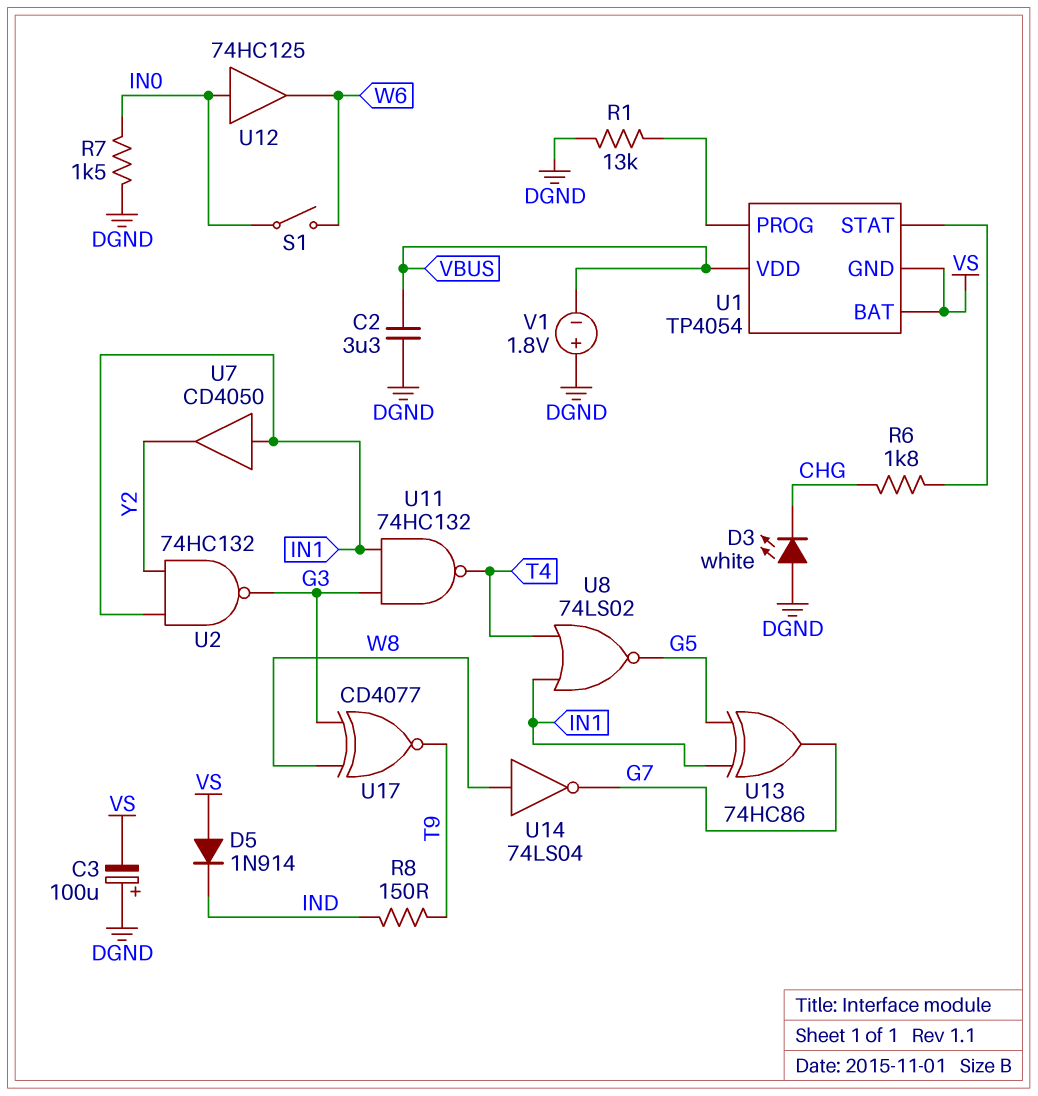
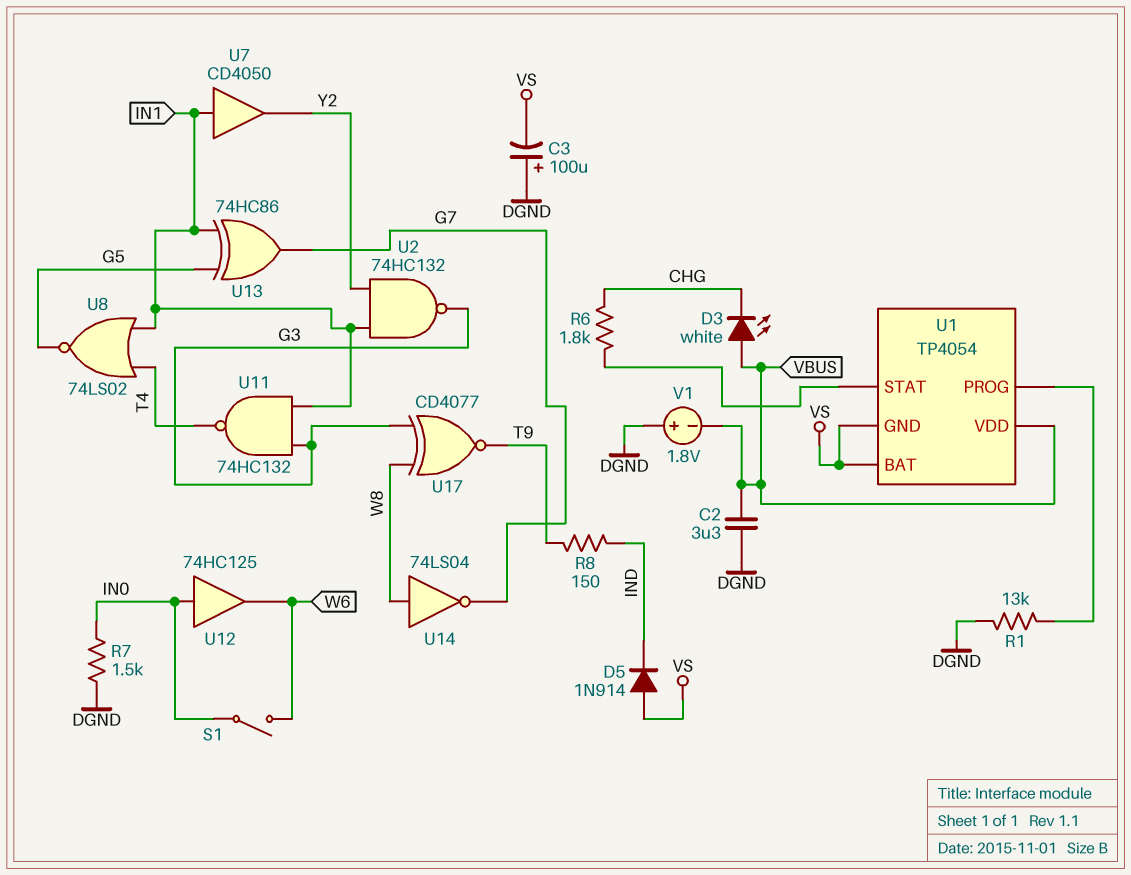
D3: LED white (A DGND, K CHG) -> LED white (A VBUS, K CHG)

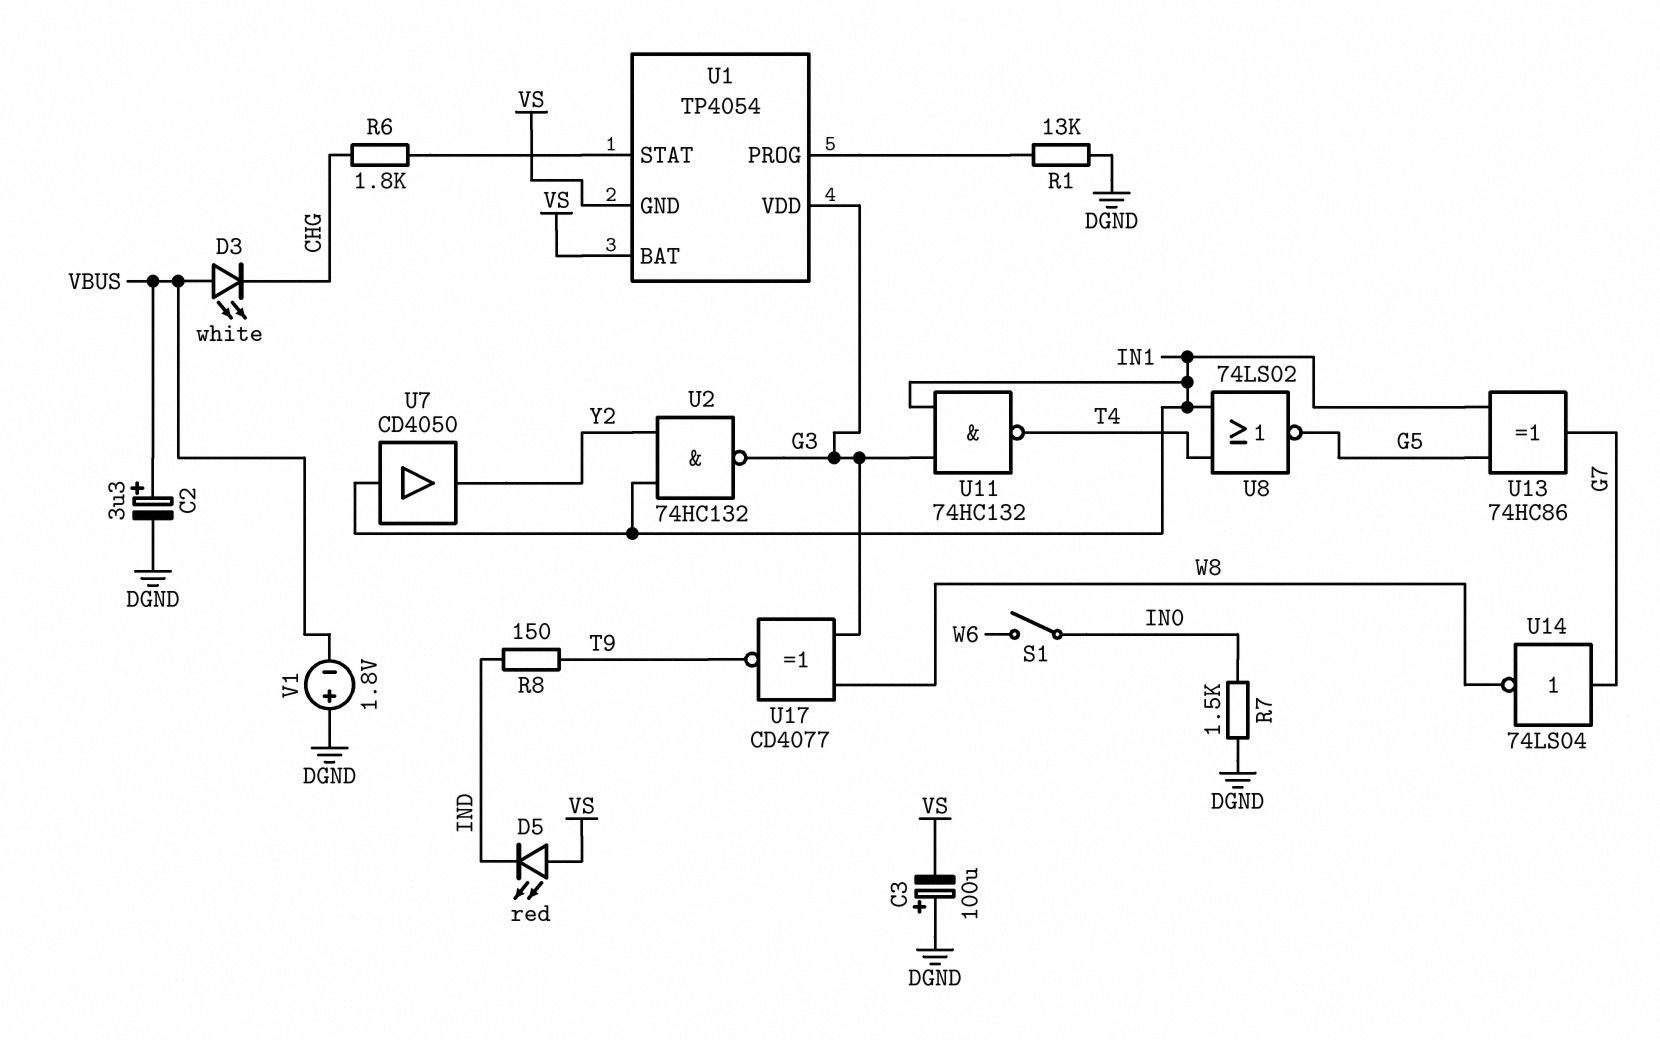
C2: 3.3uF (DGND, VBUS) -> 3.3uF (plus VBUS, minus DGND)
D5: diode 1N914 (A VS, K IND) -> LED red (A VS, K IND)
U1 pin VDD: VBUS -> G3
U12: buffer 74HC125 (in IN0, out W6) -> none
U14: NOT 74LS04 (in W8, out G7) -> NOT 74LS04 (in G7, out W8)

